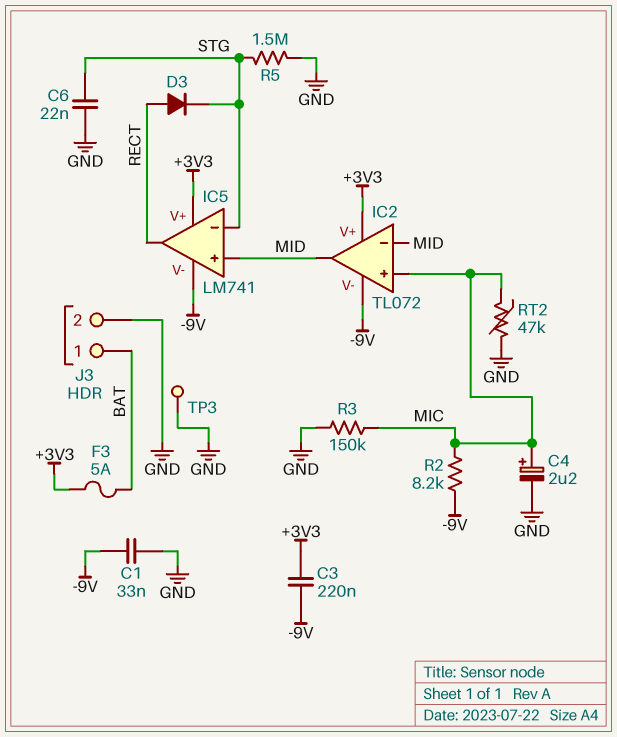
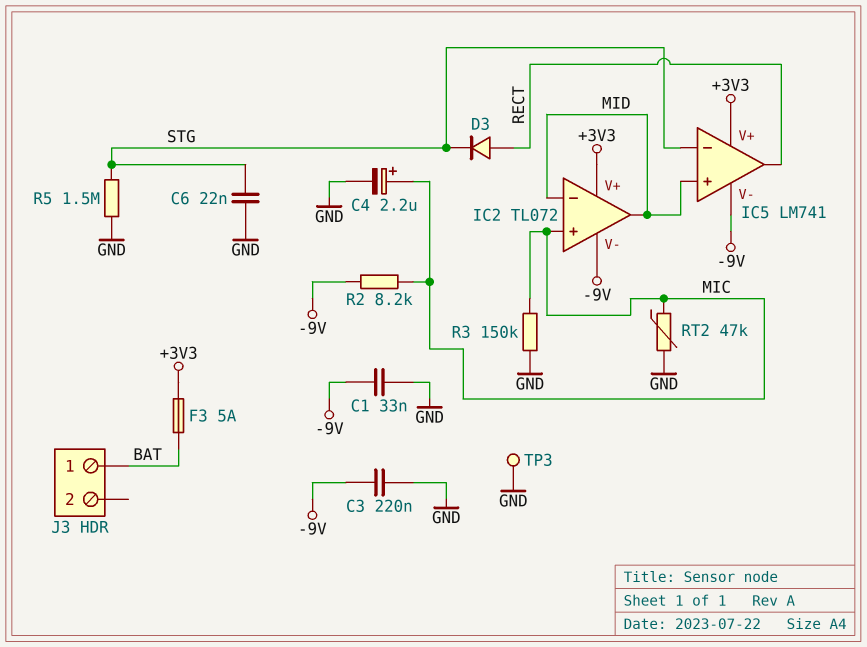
C3: 220nF (+3V3, -9V) -> 220nF (-9V, GND)
J3 pin 2: GND -> none

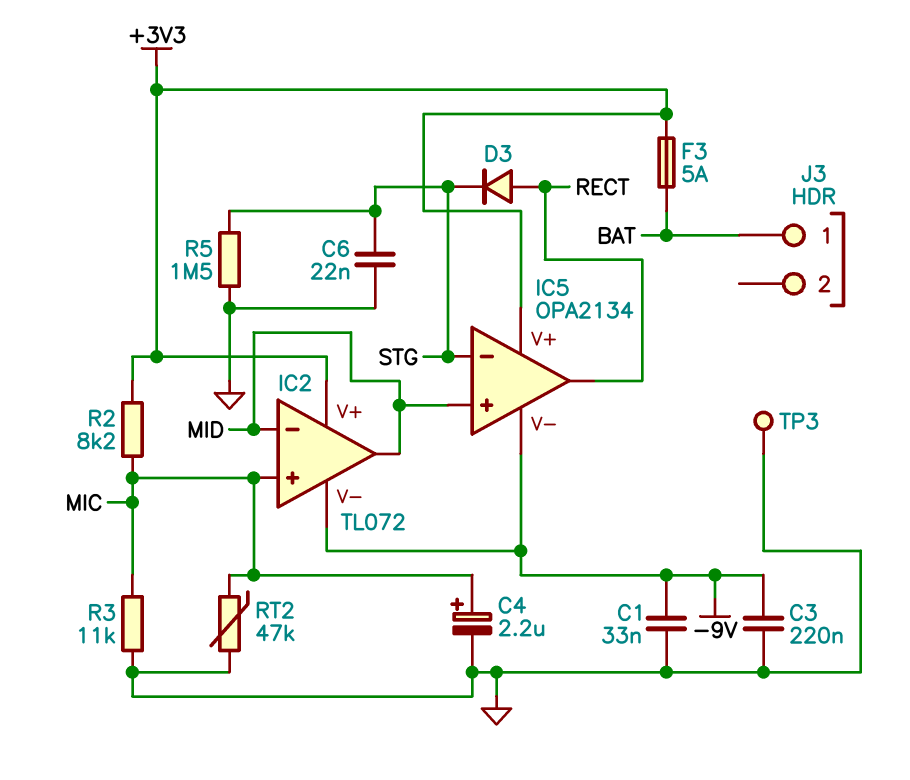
IC5: LM741 -> OPA2134
R2: 8.2k (-9V, MIC) -> 8.2k (+3V3, MIC)
R3: 150k (GND, MIC) -> 11k (GND, MIC)

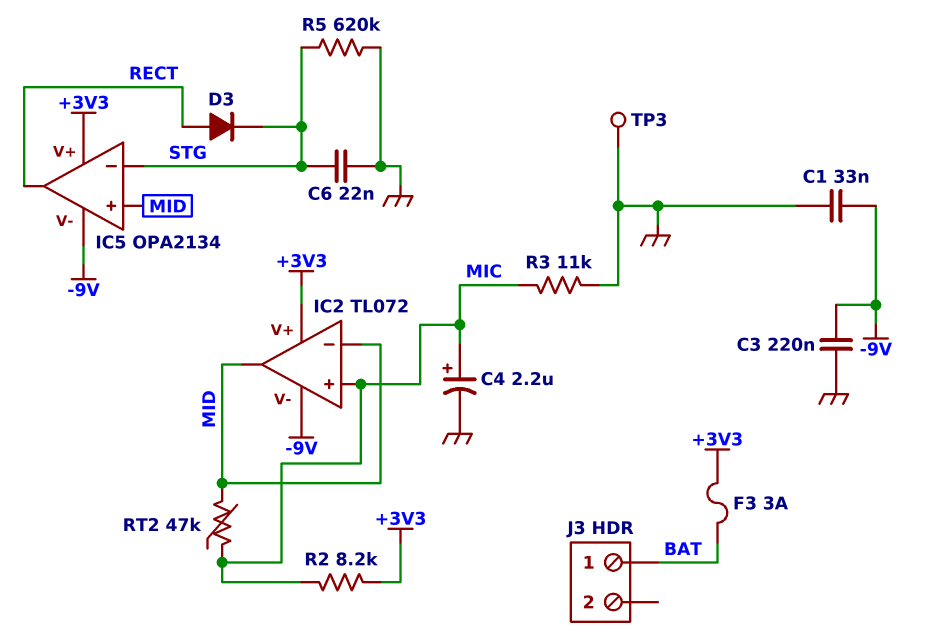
F3: 5A (+3V3, BAT) -> 3A (+3V3, BAT)
R5: 1.5M (GND, STG) -> 620k (GND, STG)
RT2: 47k (GND, MIC) -> 47k (MIC, MID)

